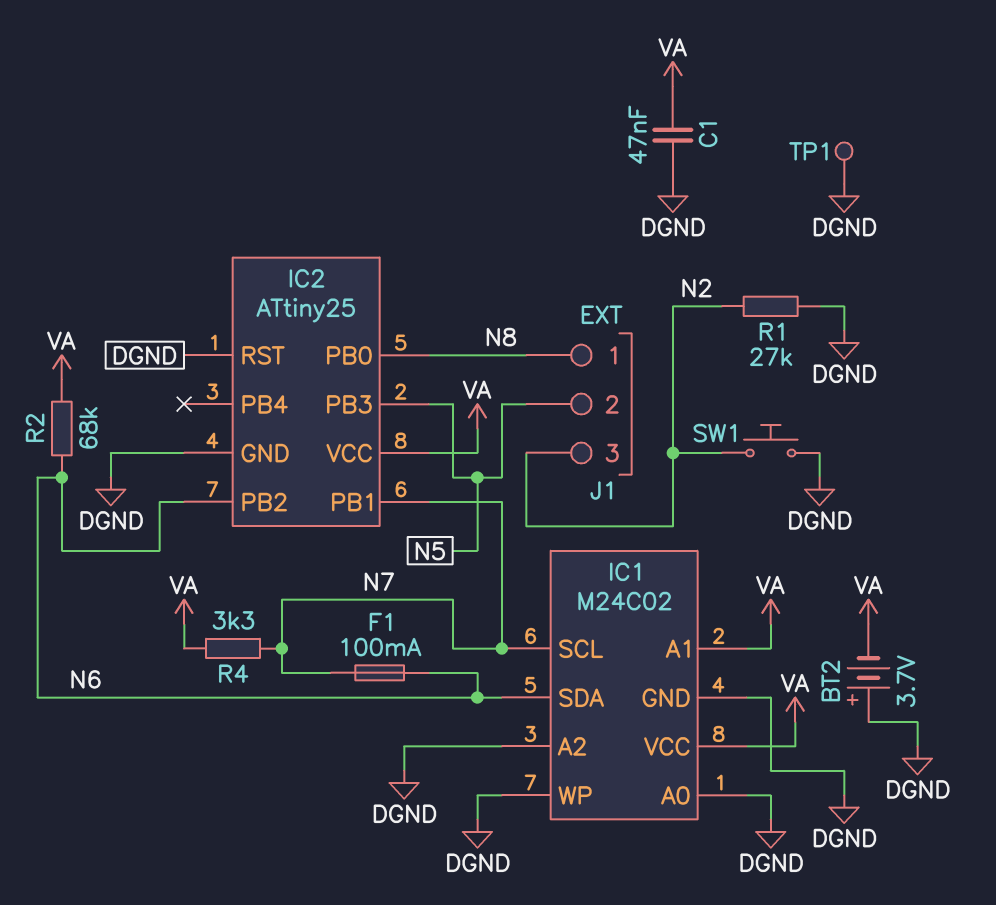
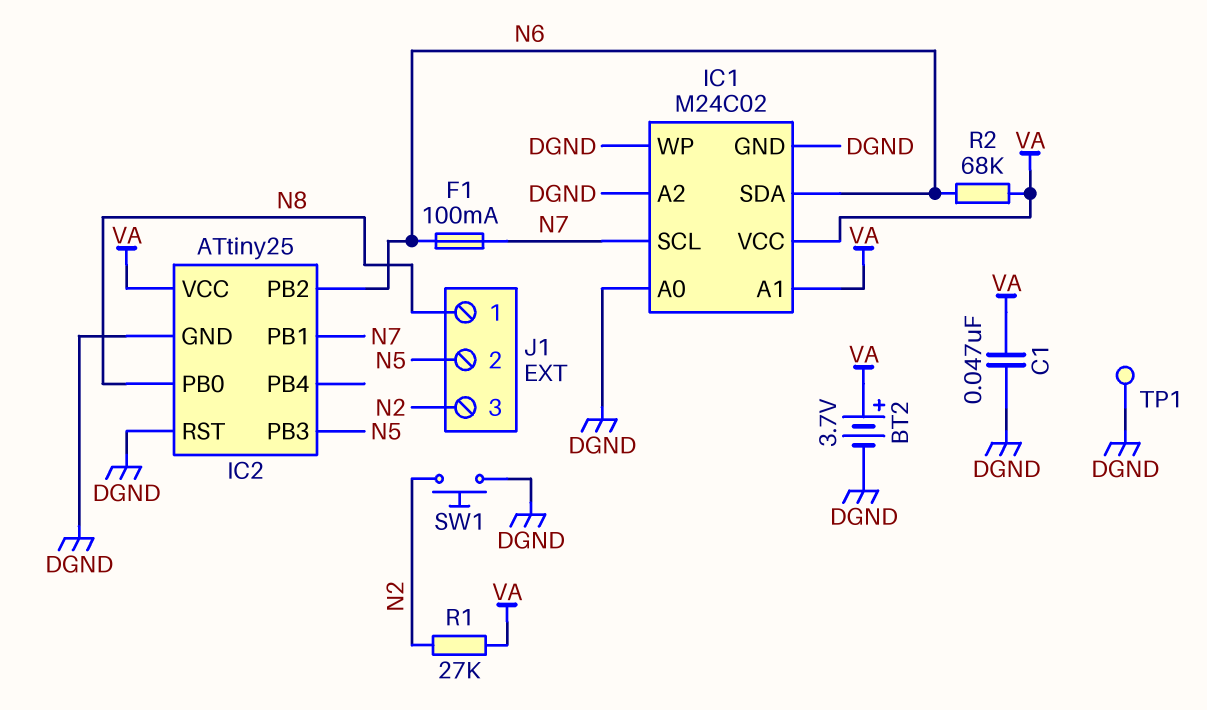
BT2: 3.7V (plus DGND, minus VA) -> 3.7V (plus VA, minus DGND)
R1: 27k (DGND, N2) -> 27k (N2, VA)
R4: 3.3k (N7, VA) -> none

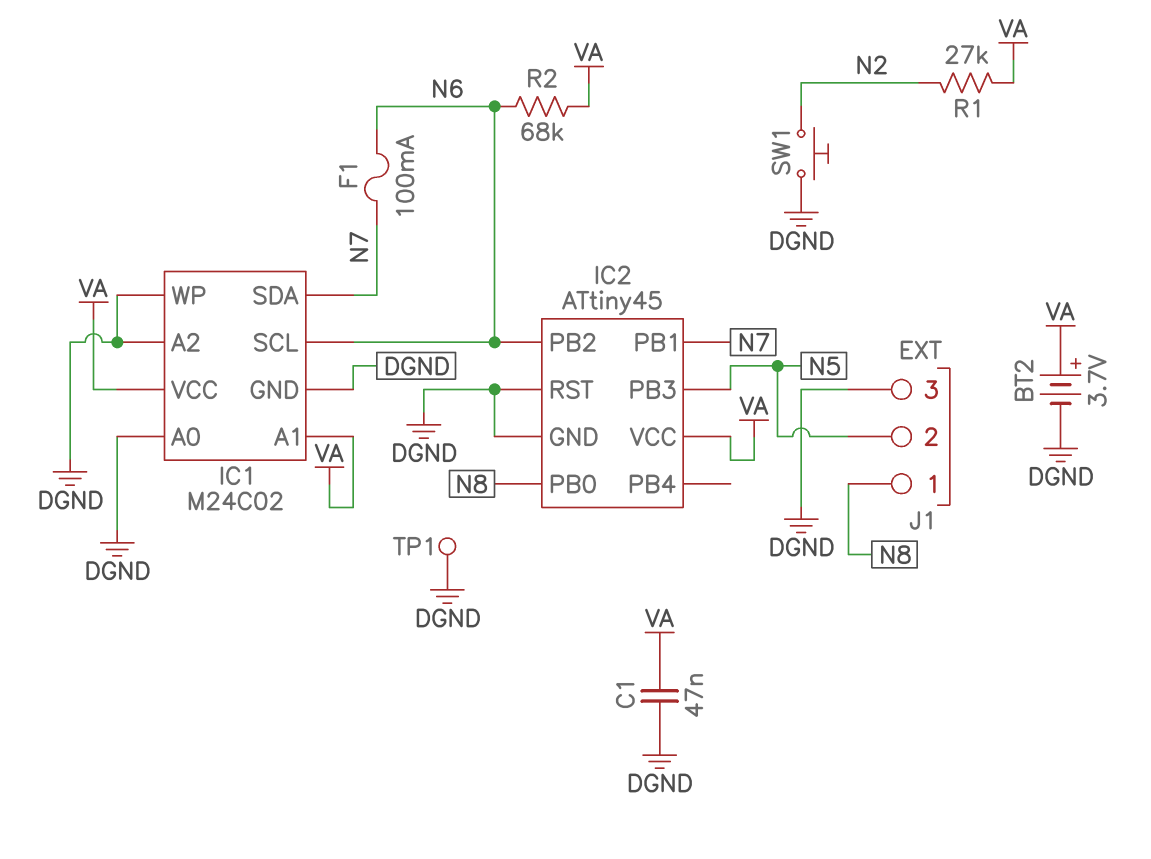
IC1 pin SCL: N7 -> N6
IC1 pin SDA: N6 -> N7
IC2: ATtiny25 -> ATtiny45
J1 pin 3: N2 -> DGND

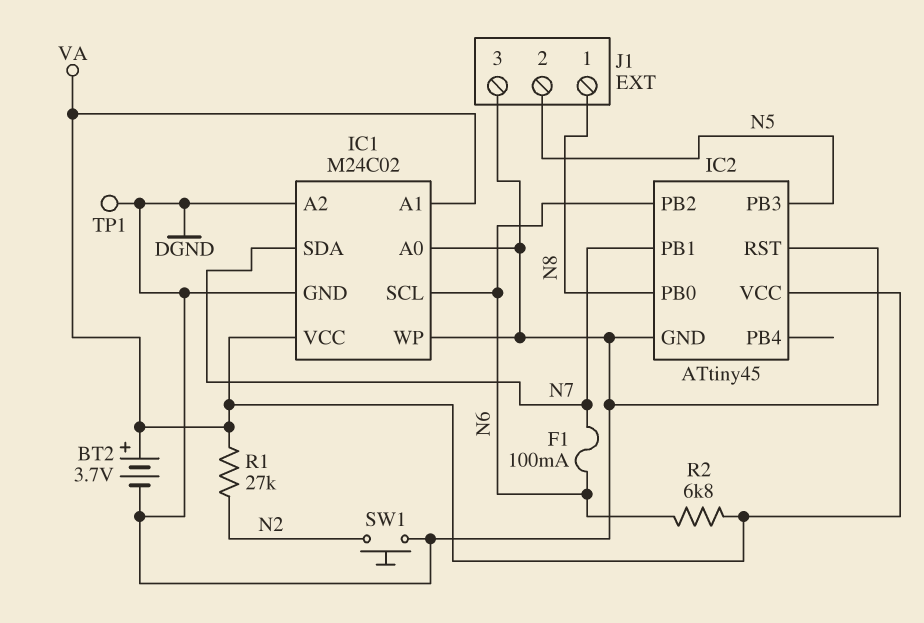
C1: 47nF (DGND, VA) -> none
R2: 68k (N6, VA) -> 6.8k (N6, VA)

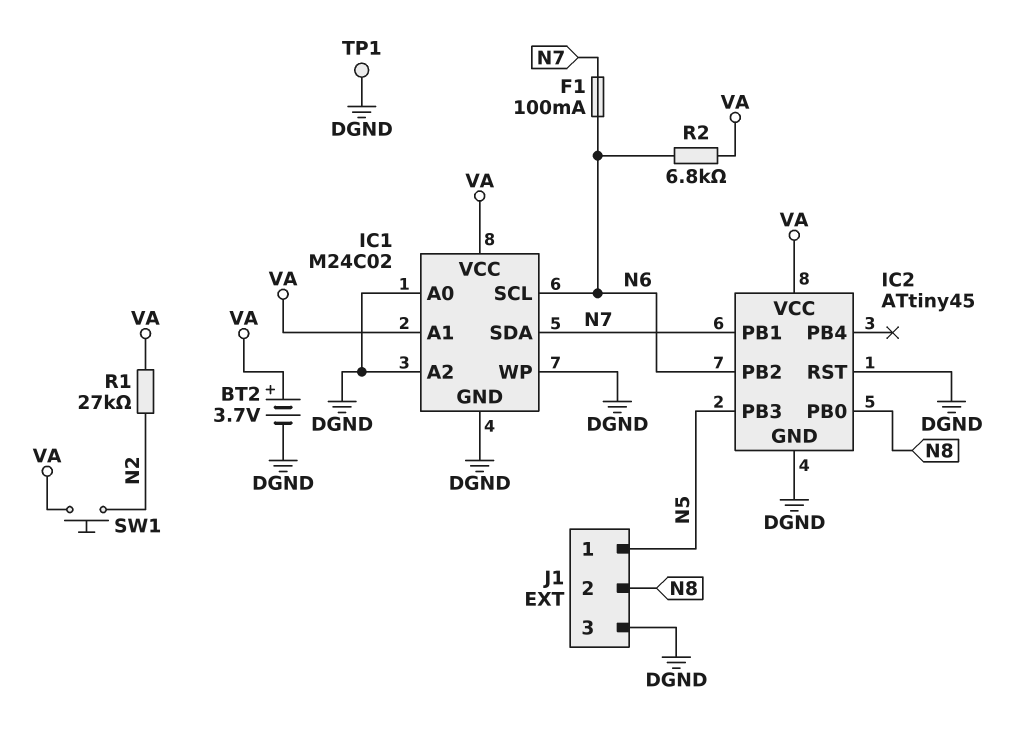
J1 pin 1: N8 -> N5
J1 pin 2: N5 -> N8
SW1: button (DGND, N2) -> button (N2, VA)

